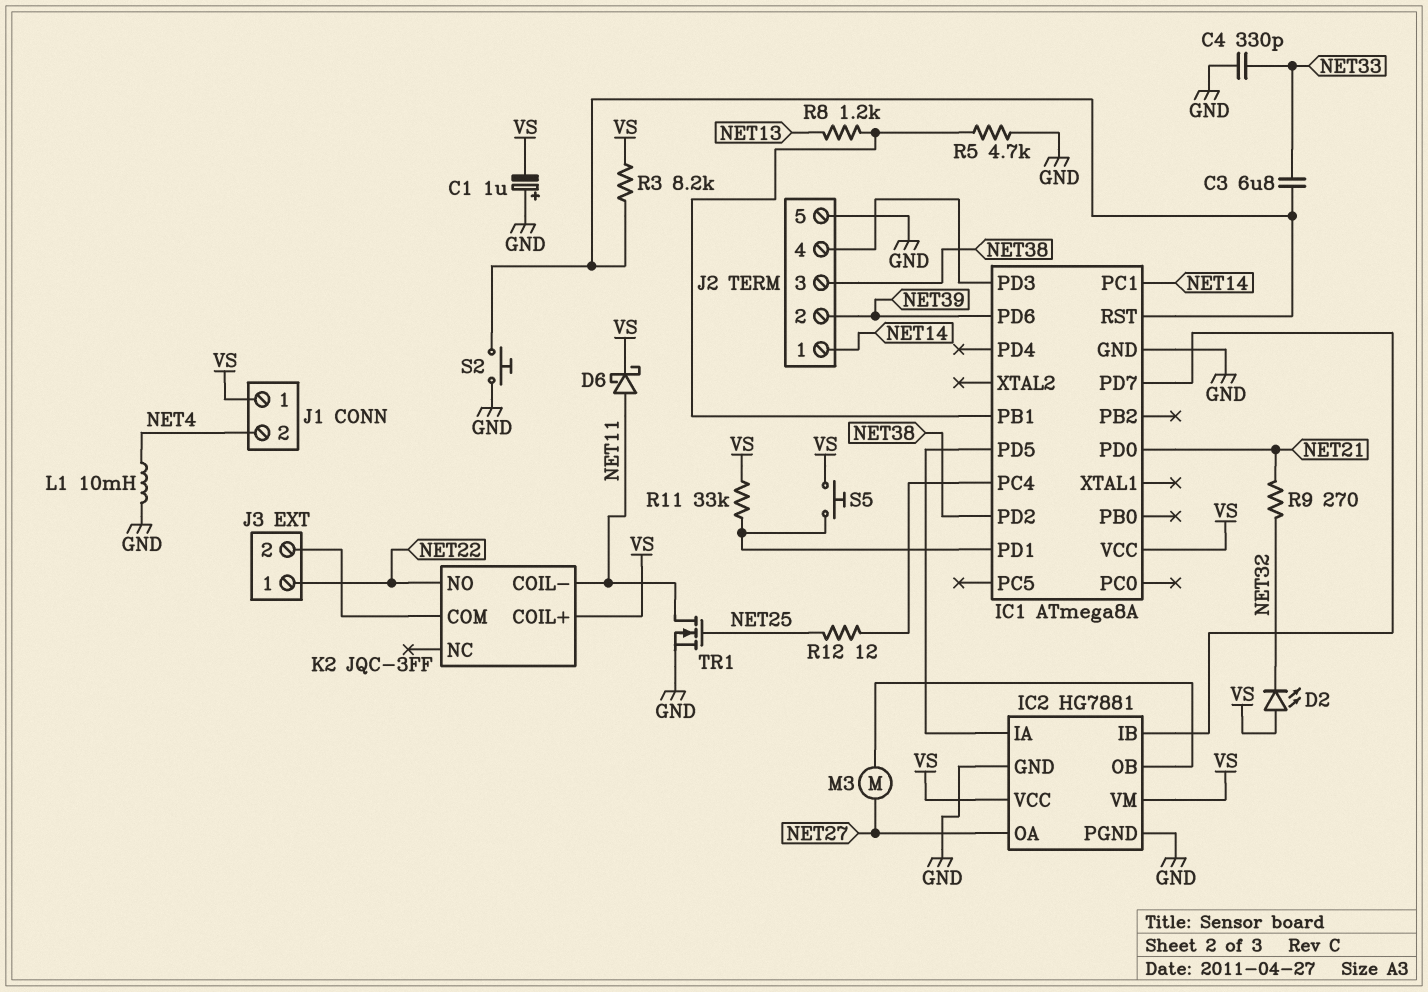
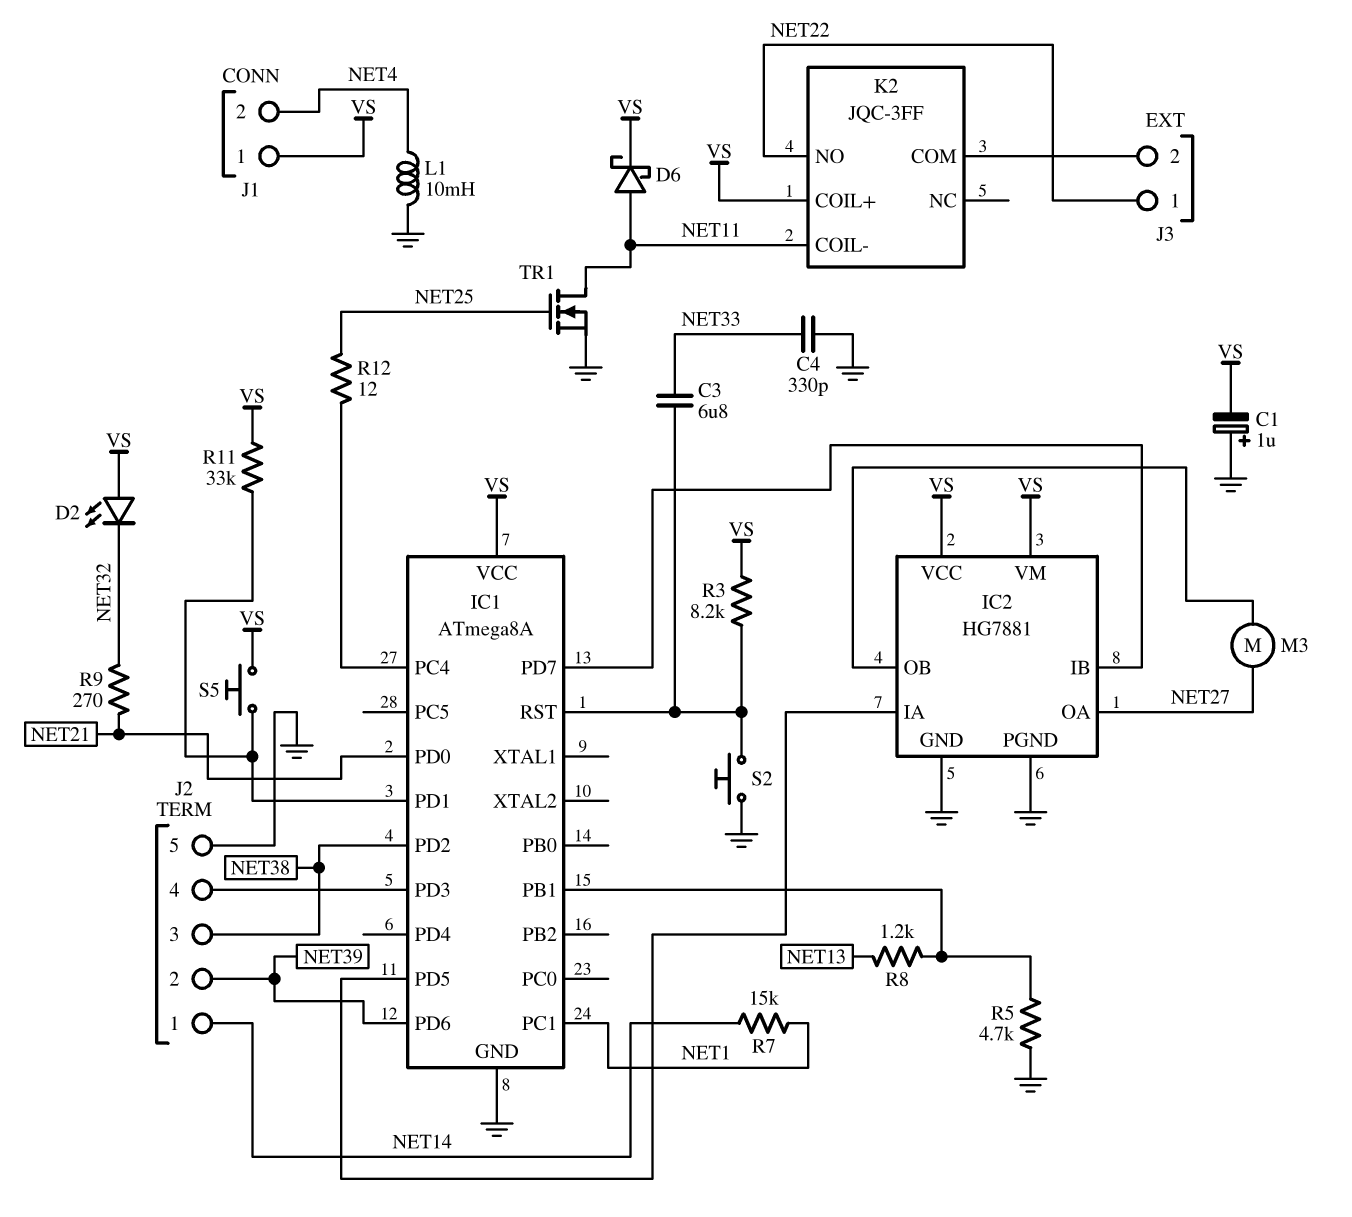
IC1 pin PC1: NET14 -> NET1
R7: none -> 15k (NET1, NET14)

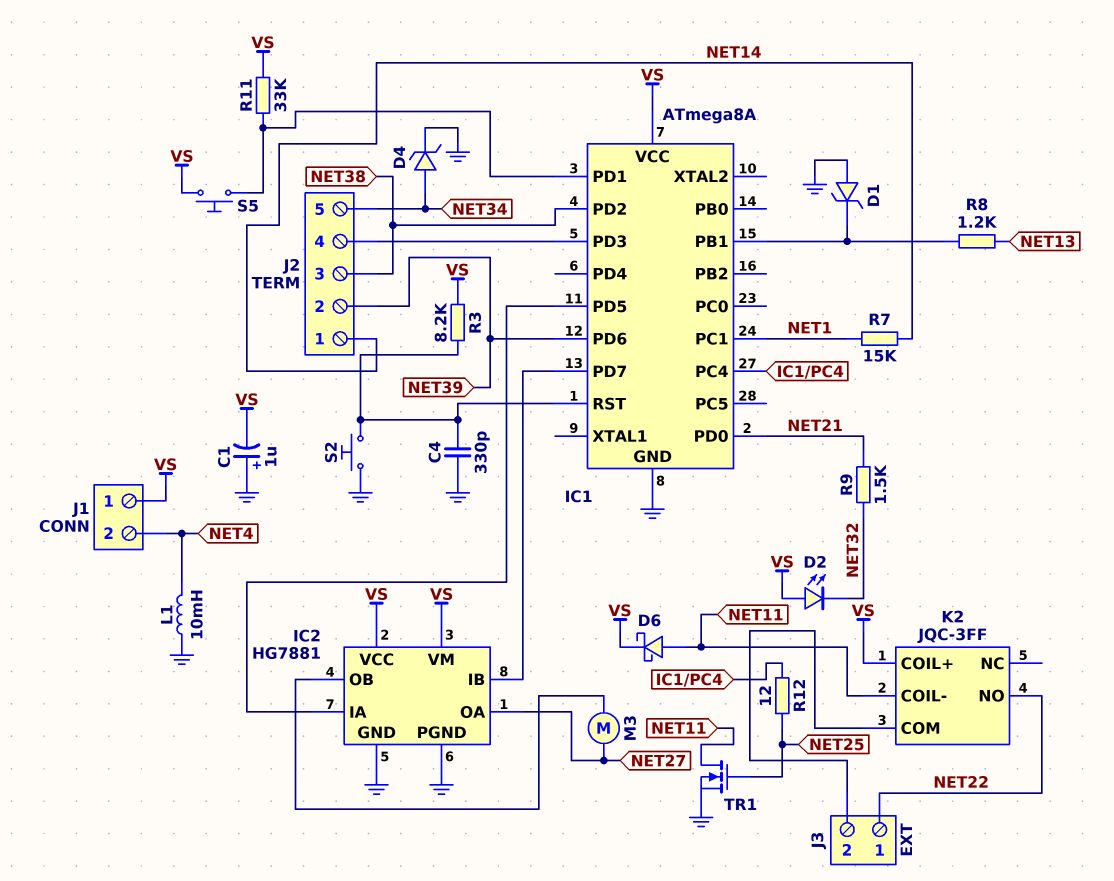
C3: 6.8uF (IC1/RST, NET33) -> none
C4: 330pF (GND, NET33) -> 330pF (GND, IC1/RST)
D1: none -> zener (A GND, K IC1/PB1)
D4: none -> zener (A NET34, K GND)
J2 pin 5: GND -> NET34
R5: 4.7k (GND, IC1/PB1) -> none
R9: 270 (NET21, NET32) -> 1.5k (NET21, NET32)

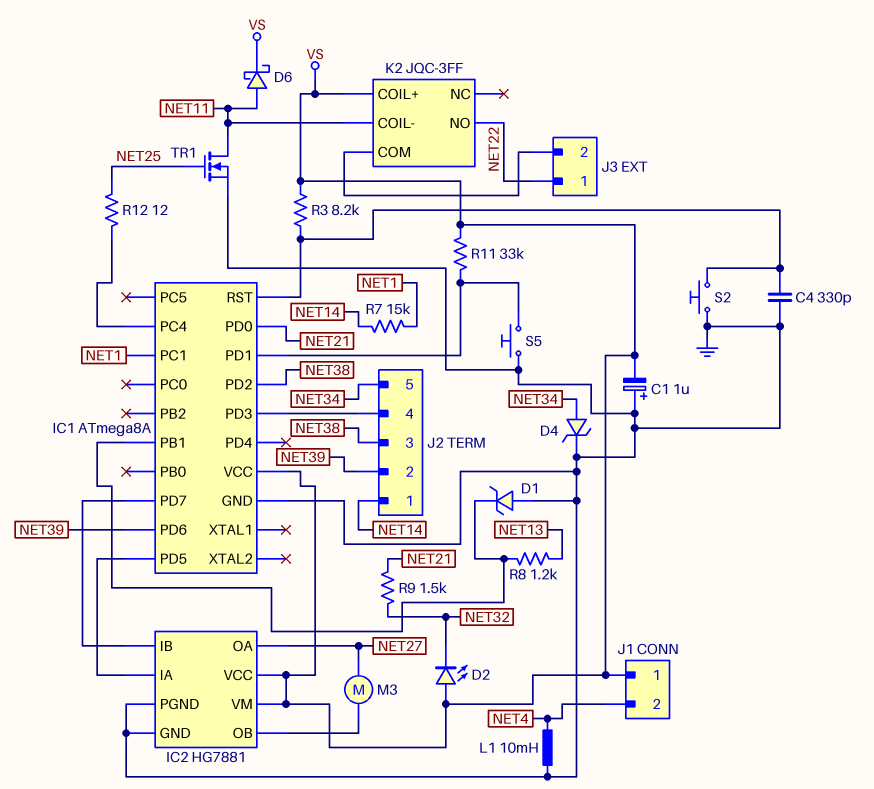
S5: button (IC1/PD1, VS) -> button (GND, IC1/PD1)

